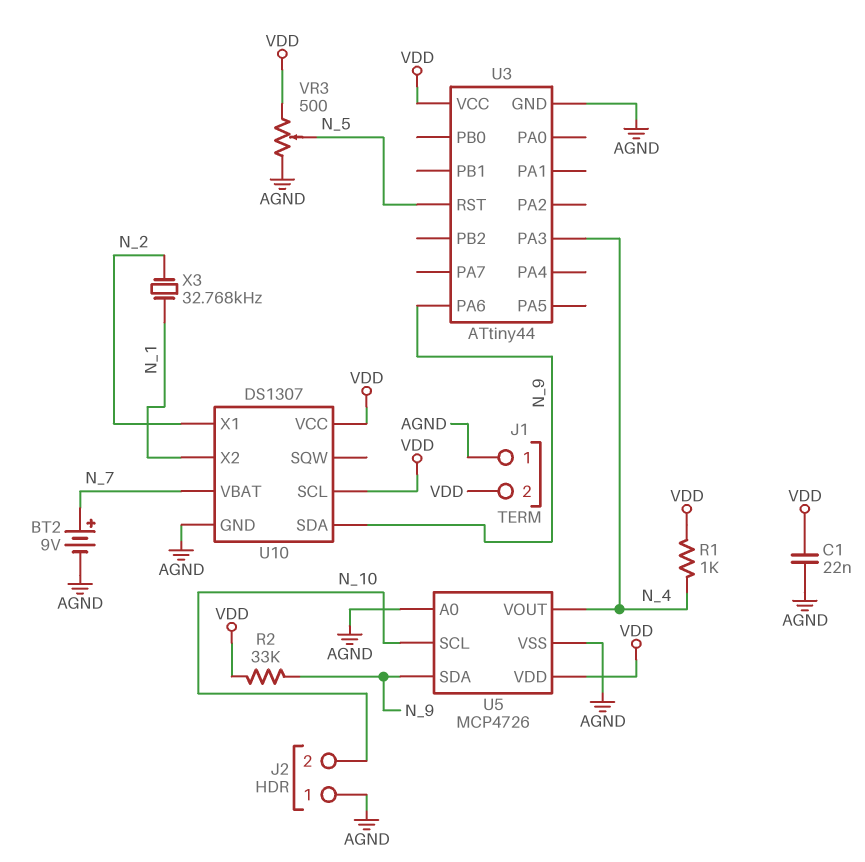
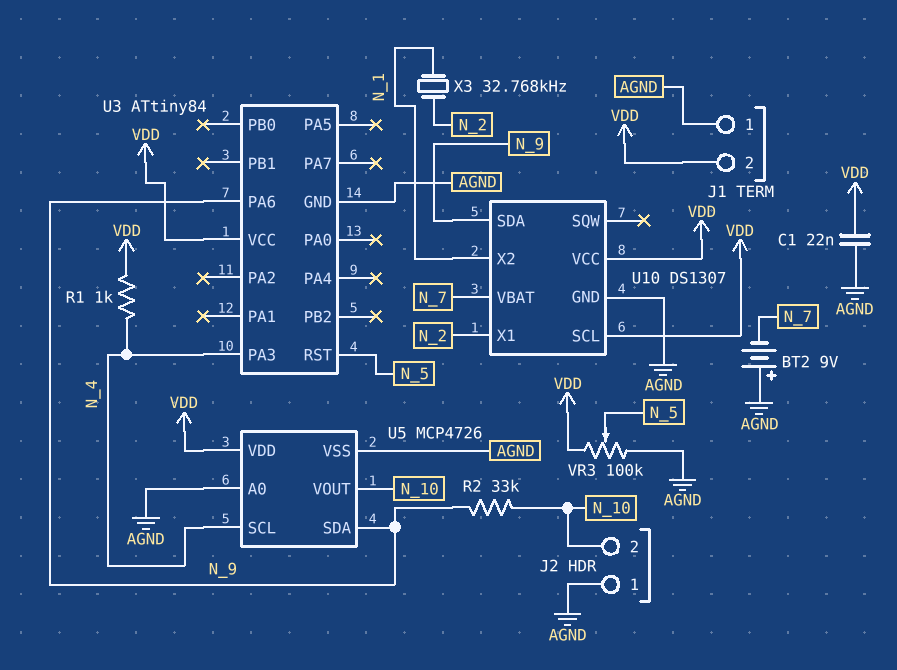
BT2: 9V (plus N_7, minus AGND) -> 9V (plus AGND, minus N_7)
R2: 33k (N_9, VDD) -> 33k (N_9, N_10)
U3: ATtiny44 -> ATtiny84
U5 pin SCL: N_10 -> N_4
U5 pin VOUT: N_4 -> N_10
VR3: 500 (AGND, VDD, wiper N_5) -> 100k (AGND, VDD, wiper N_5)

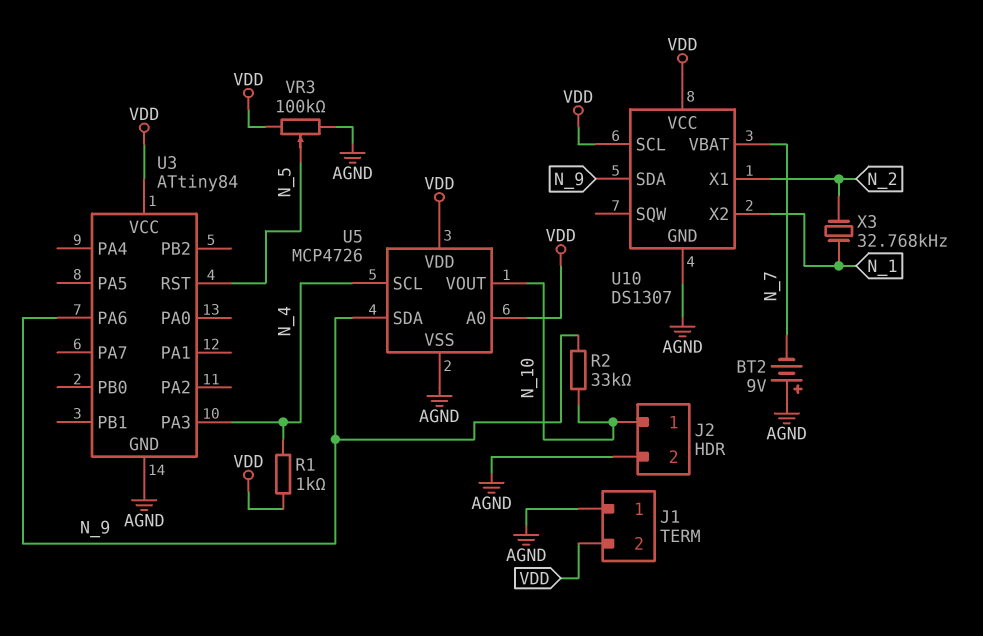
C1: 22nF (AGND, VDD) -> none
J2 pin 1: AGND -> N_10
J2 pin 2: N_10 -> AGND
U5 pin A0: AGND -> VDD

